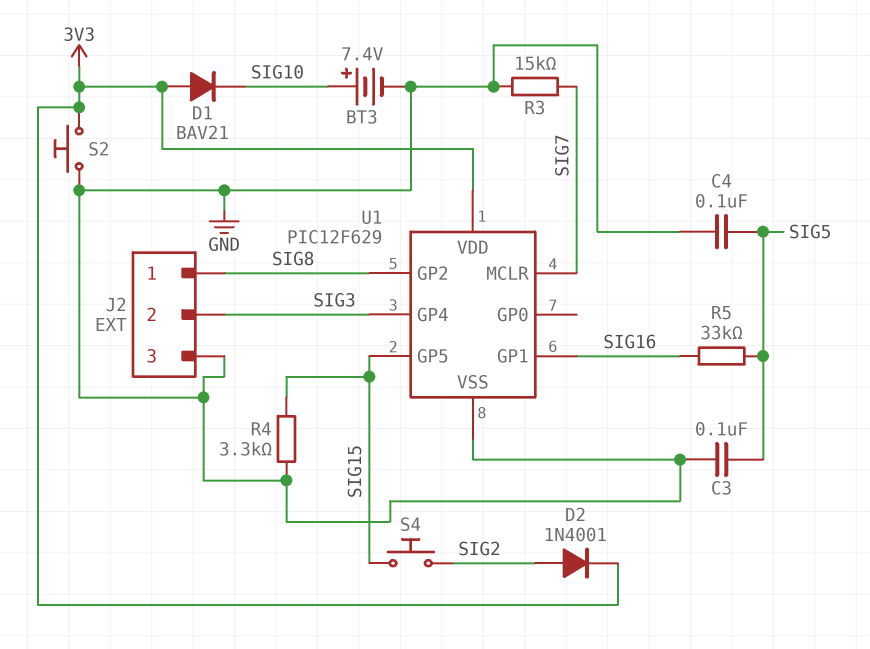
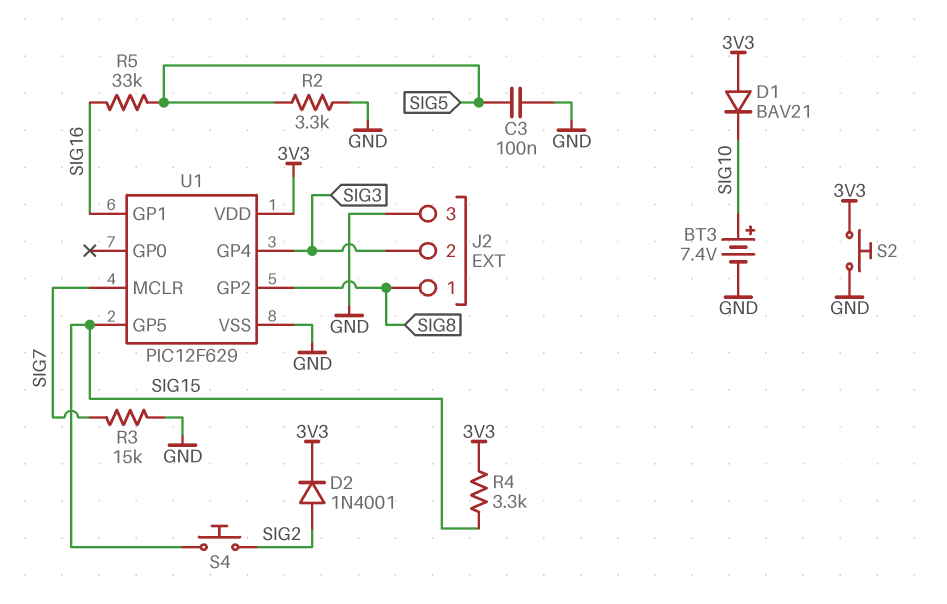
C4: 100nF (GND, SIG5) -> none
R2: none -> 3.3k (GND, SIG5)
R4: 3.3k (GND, SIG15) -> 3.3k (3V3, SIG15)

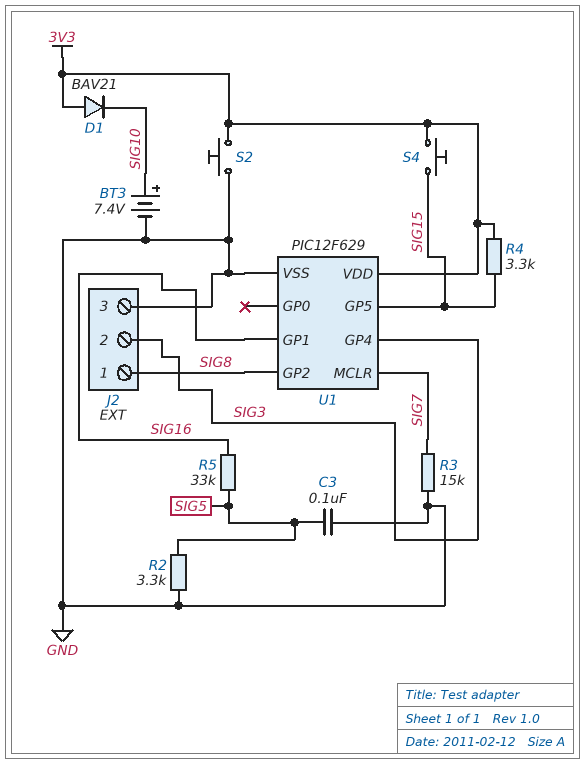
D2: diode 1N4001 (A SIG2, K 3V3) -> none
S4: button (SIG2, SIG15) -> button (3V3, SIG15)

